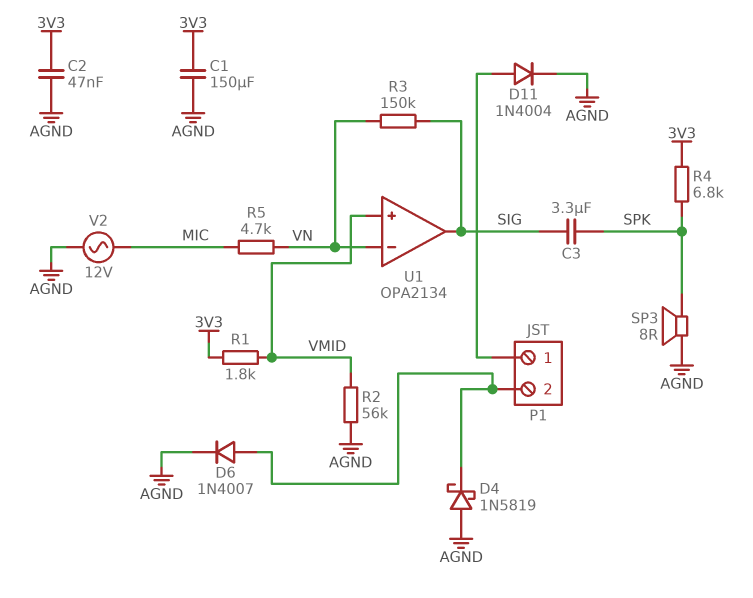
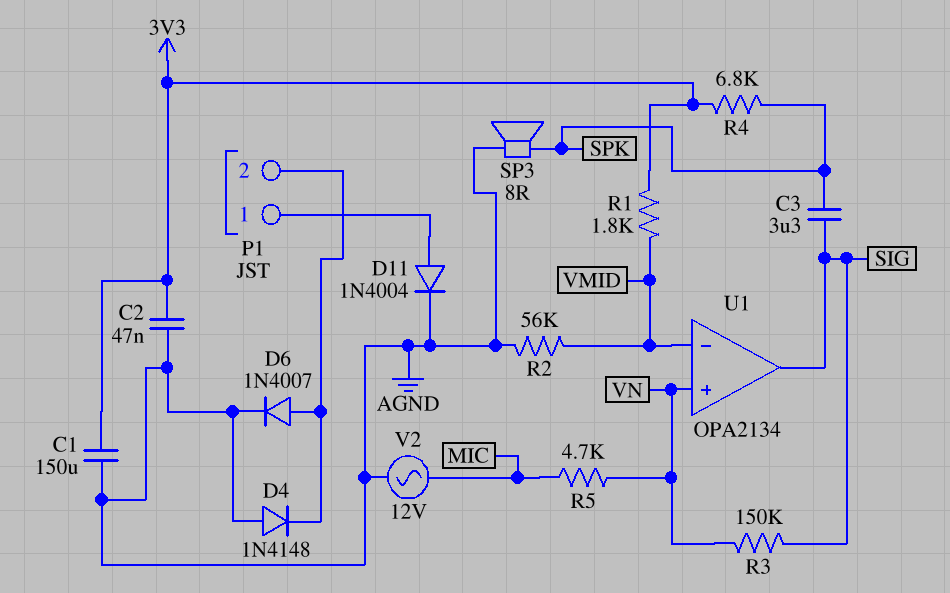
D4: schottky 1N5819 (A AGND, K P1/2) -> diode 1N4148 (A AGND, K P1/2)
U1 pin in+: VMID -> VN
U1 pin in-: VN -> VMID

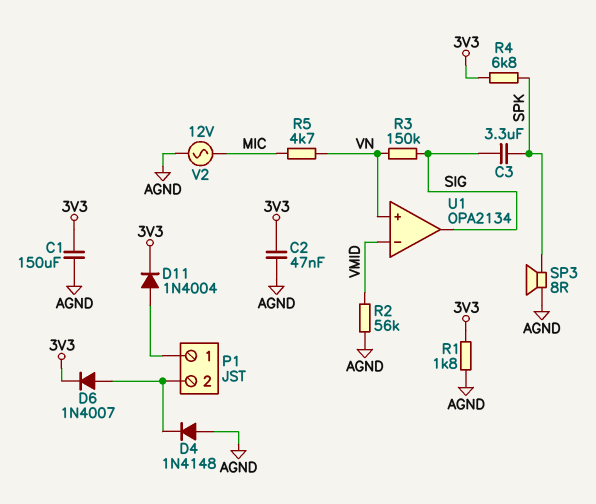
D6: diode 1N4007 (A P1/2, K AGND) -> diode 1N4007 (A P1/2, K 3V3)
D11: diode 1N4004 (A P1/1, K AGND) -> diode 1N4004 (A P1/1, K 3V3)
R1: 1.8k (3V3, VMID) -> 1.8k (3V3, AGND)

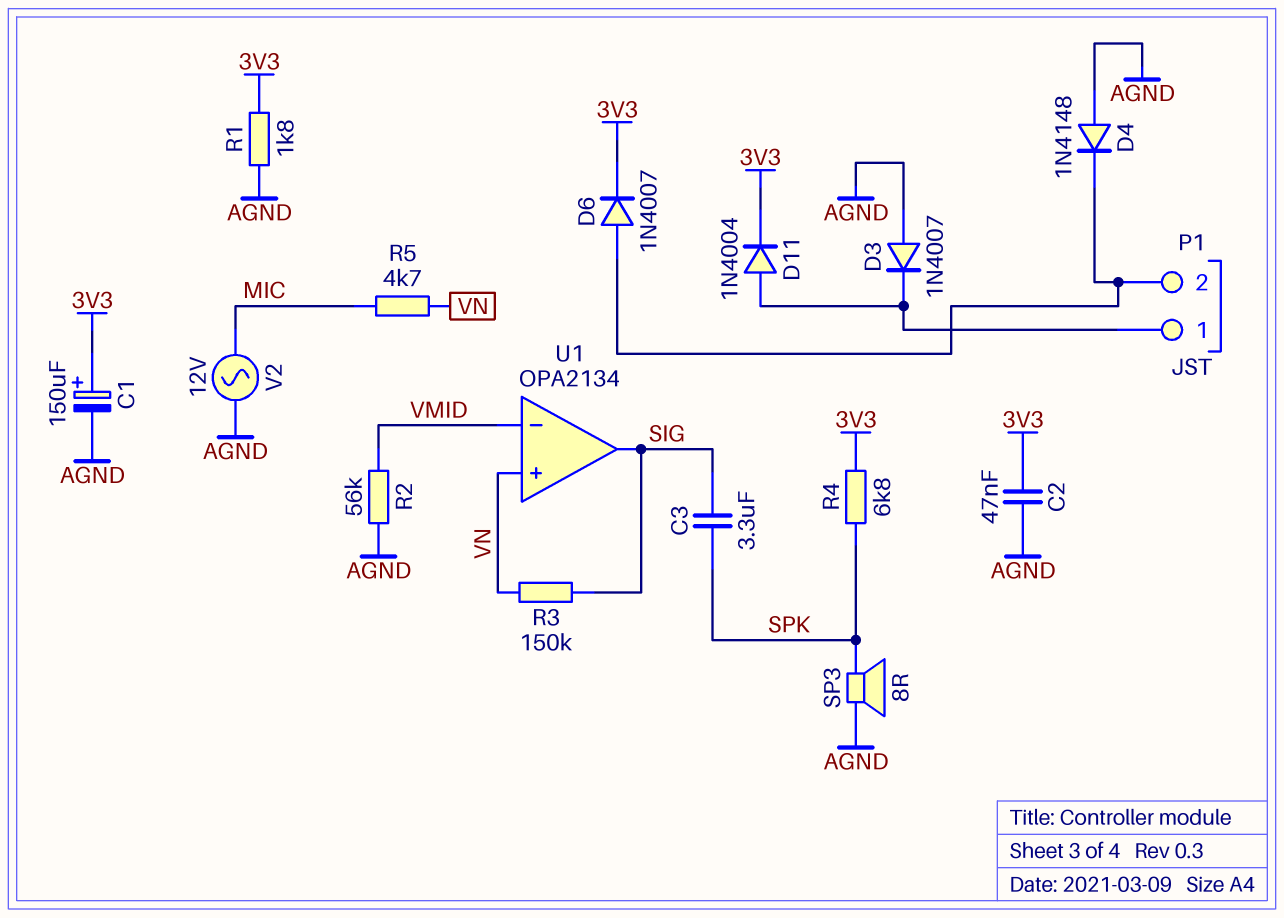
C1: 150uF (3V3, AGND) -> 150uF (plus 3V3, minus AGND)
D3: none -> diode 1N4007 (A AGND, K P1/1)

